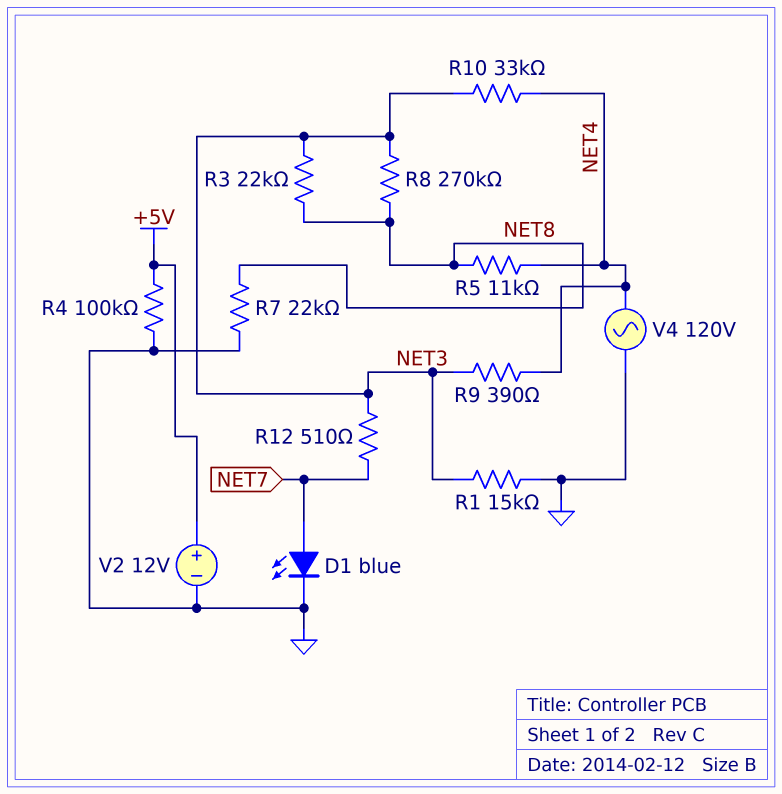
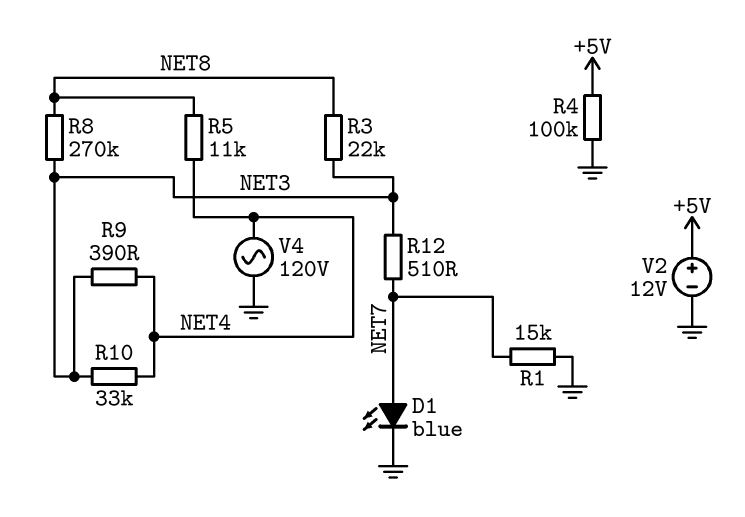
R1: 15k (GND, NET3) -> 15k (GND, NET7)
R7: 22k (GND, NET8) -> none

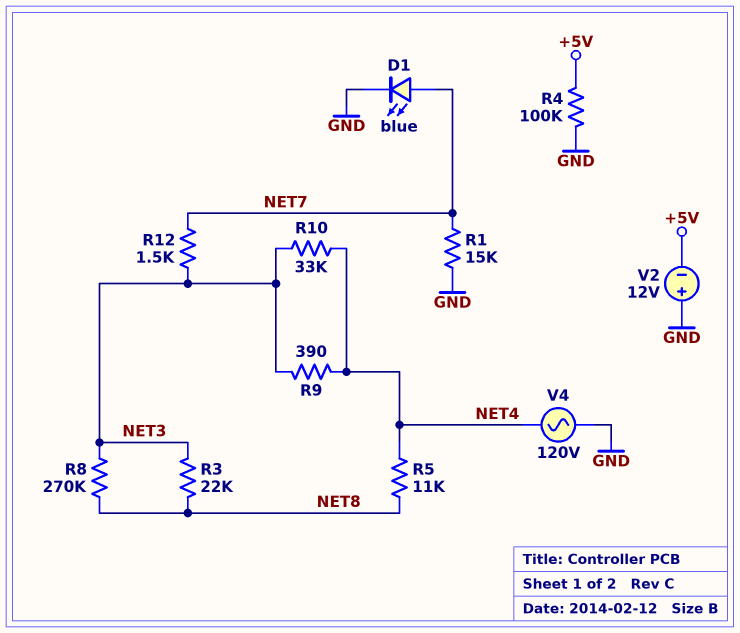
R12: 510 (NET3, NET7) -> 1.5k (NET3, NET7)
V2: 12V (plus +5V, minus GND) -> 12V (plus GND, minus +5V)

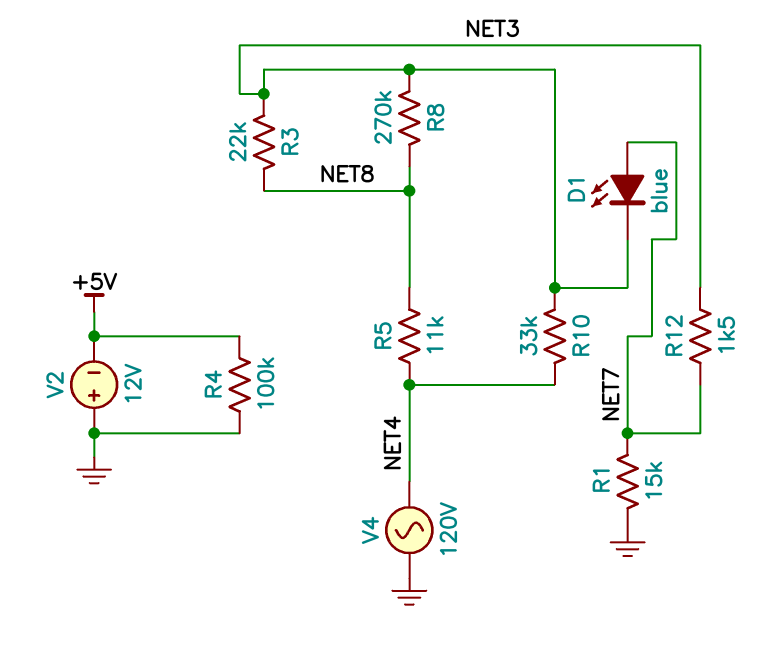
D1: LED blue (A NET7, K GND) -> LED blue (A NET7, K NET3)
R9: 390 (NET3, NET4) -> none

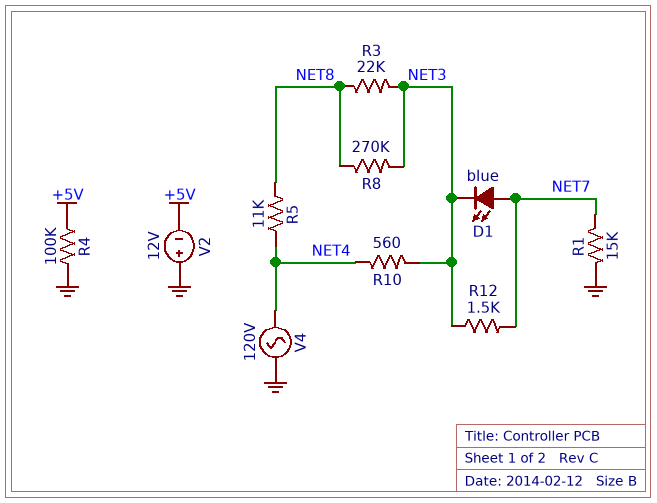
R10: 33k (NET3, NET4) -> 560 (NET3, NET4)

